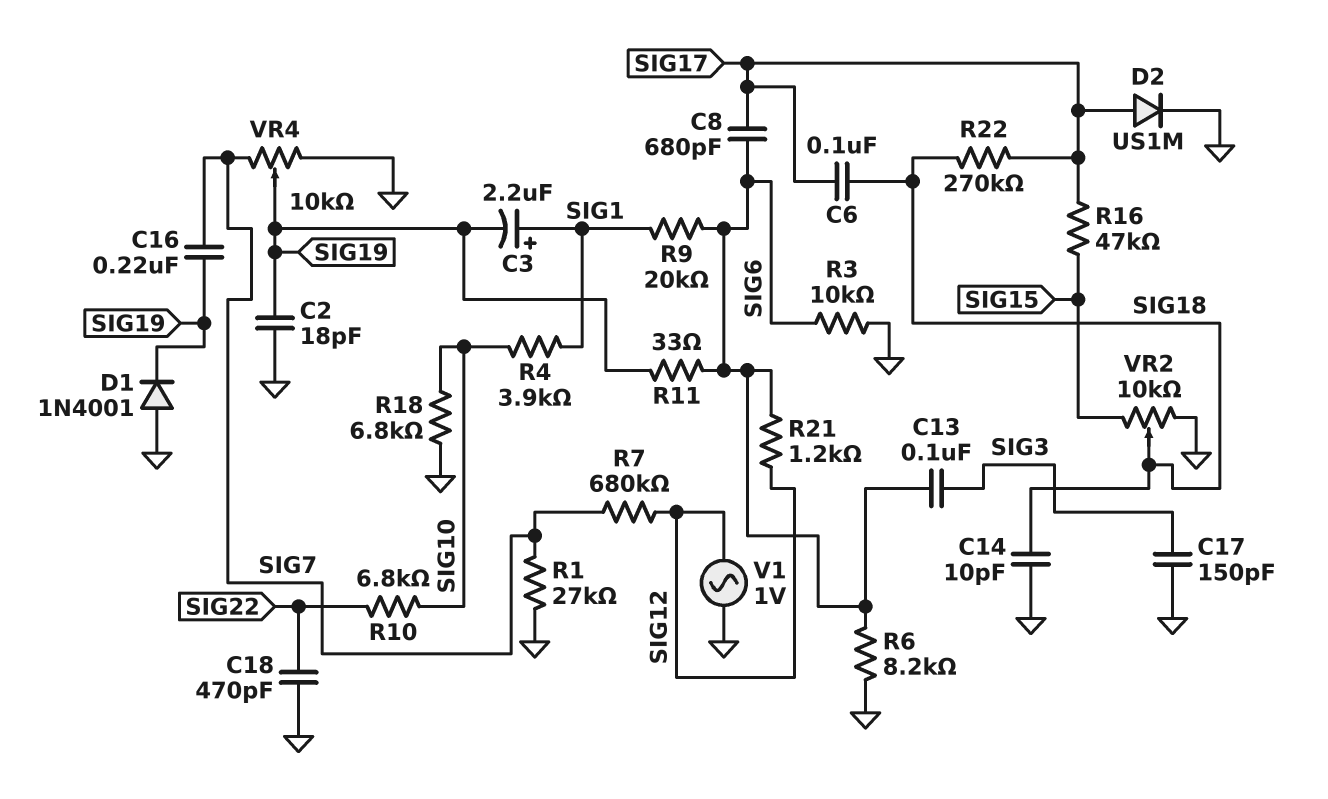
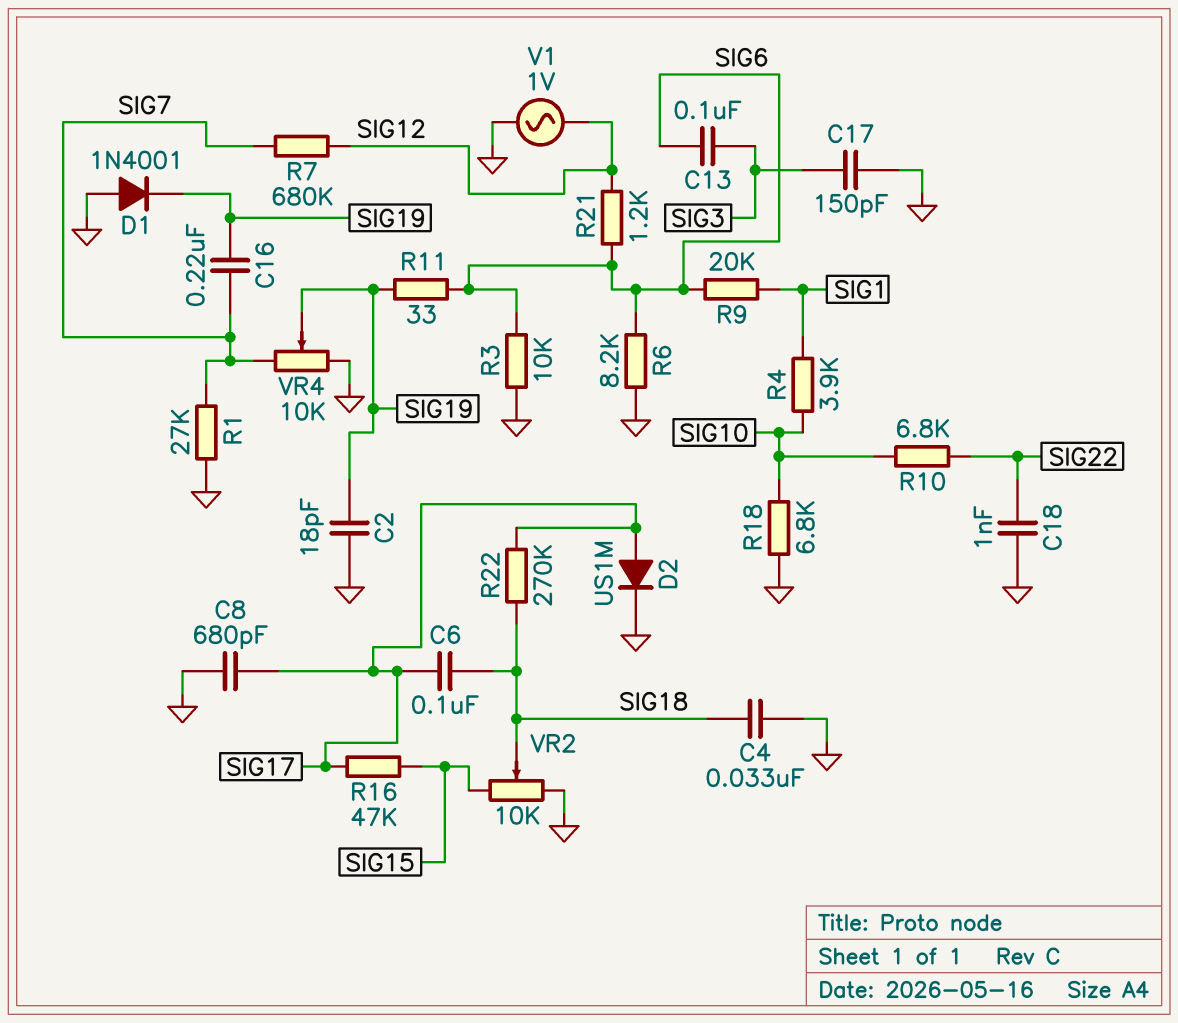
C3: 2.2uF (plus SIG1, minus SIG19) -> none
C4: none -> 33nF (GND, SIG18)
C8: 680pF (SIG6, SIG17) -> 680pF (GND, SIG17)
C14: 10pF (GND, SIG18) -> none
C18: 470pF (GND, SIG22) -> 1nF (GND, SIG22)

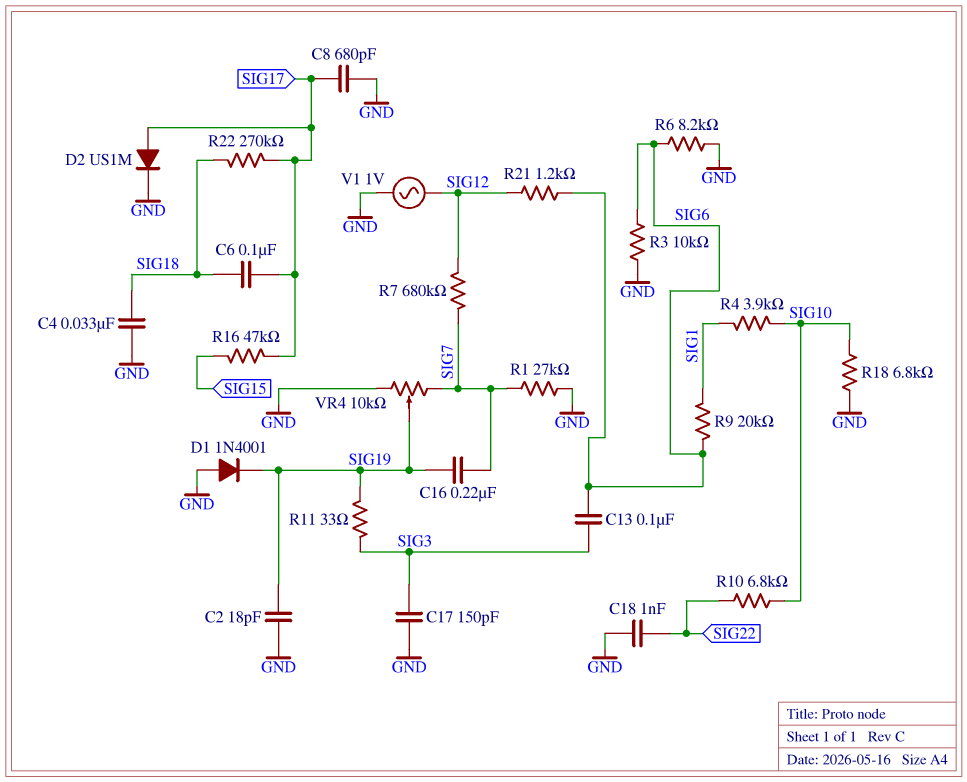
R11: 33 (SIG6, SIG19) -> 33 (SIG3, SIG19)
VR2: 10k (GND, SIG15, wiper SIG18) -> none

